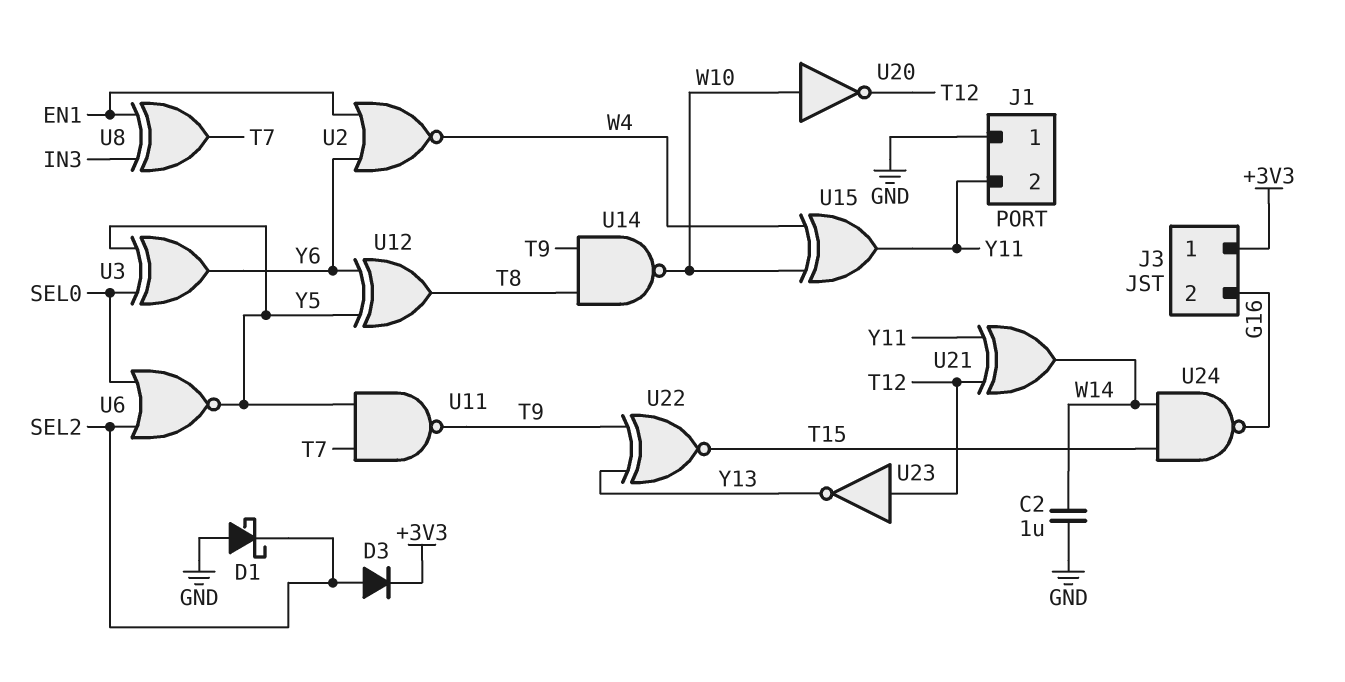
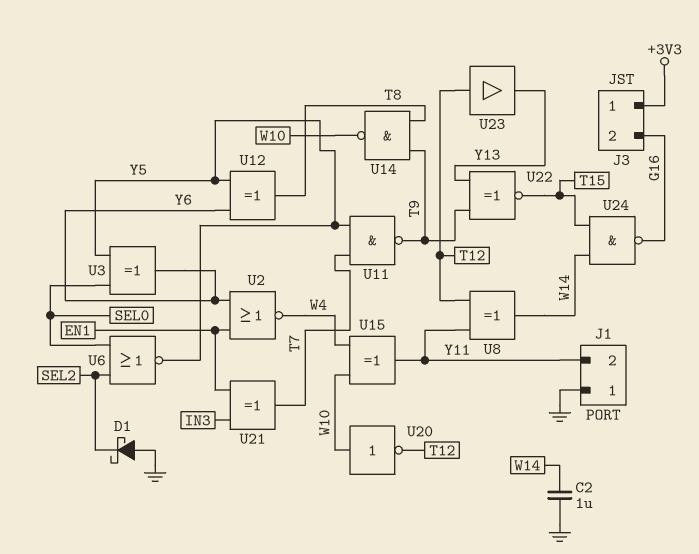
D3: diode (A SEL2, K +3V3) -> none
U8: XOR (in EN1, in IN3, out T7) -> XOR (in T12, in Y11, out W14)
U21: XOR (in T12, in Y11, out W14) -> XOR (in EN1, in IN3, out T7)
U23: NOT (in T12, out Y13) -> buffer (in T12, out Y13)

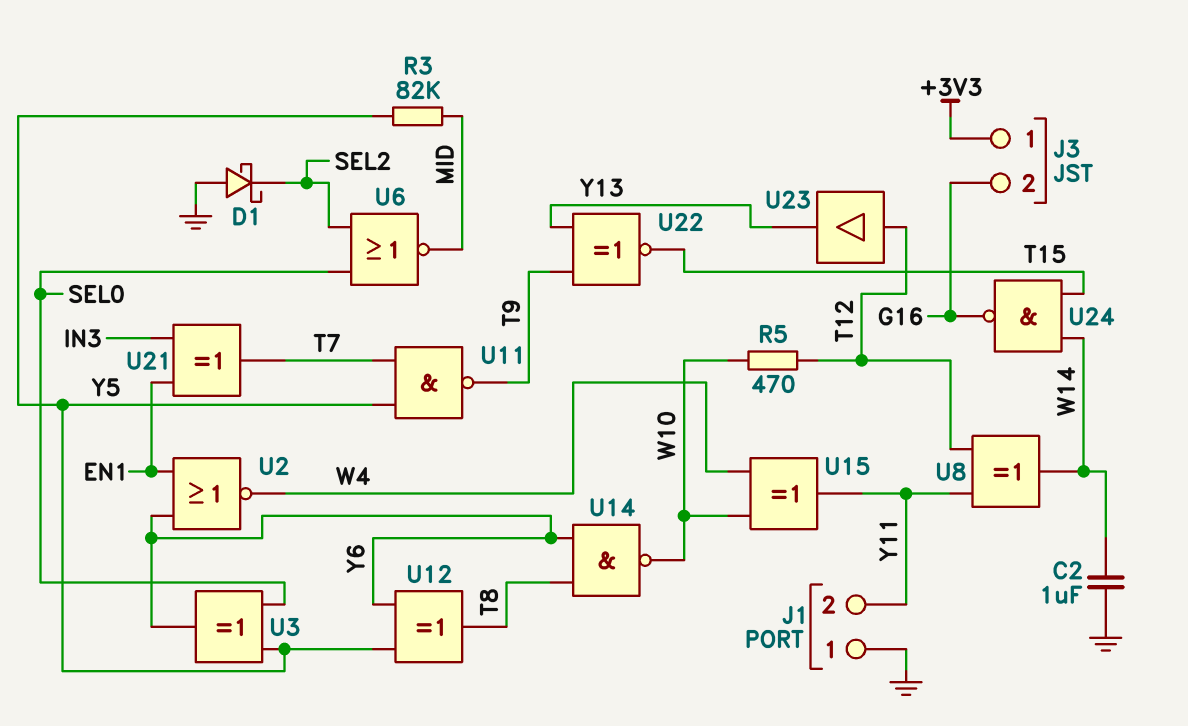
R3: none -> 82k (MID, Y5)
R5: none -> 470 (T12, W10)
U6: NOR (in SEL0, in SEL2, out Y5) -> NOR (in SEL0, in SEL2, out MID)
U14: NAND (in T8, in T9, out W10) -> NAND (in T8, in Y6, out W10)
U20: NOT (in W10, out T12) -> none

